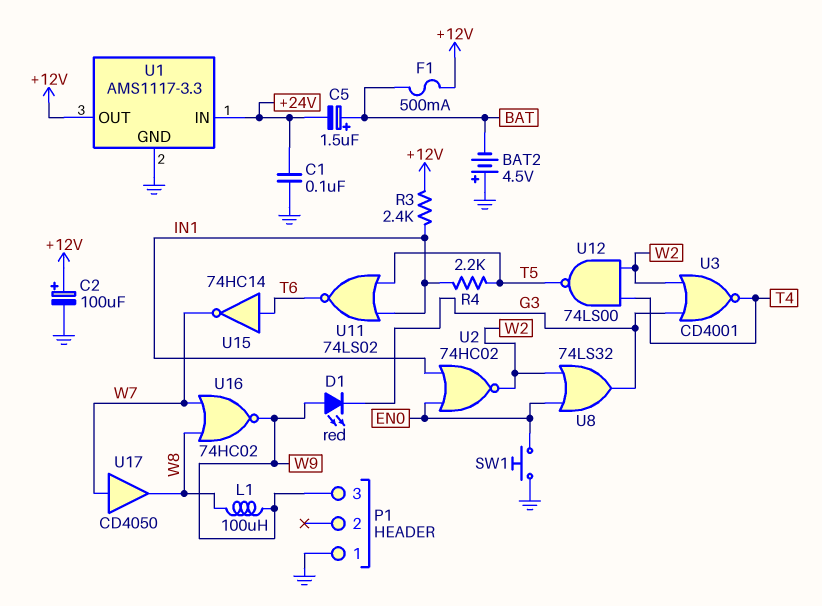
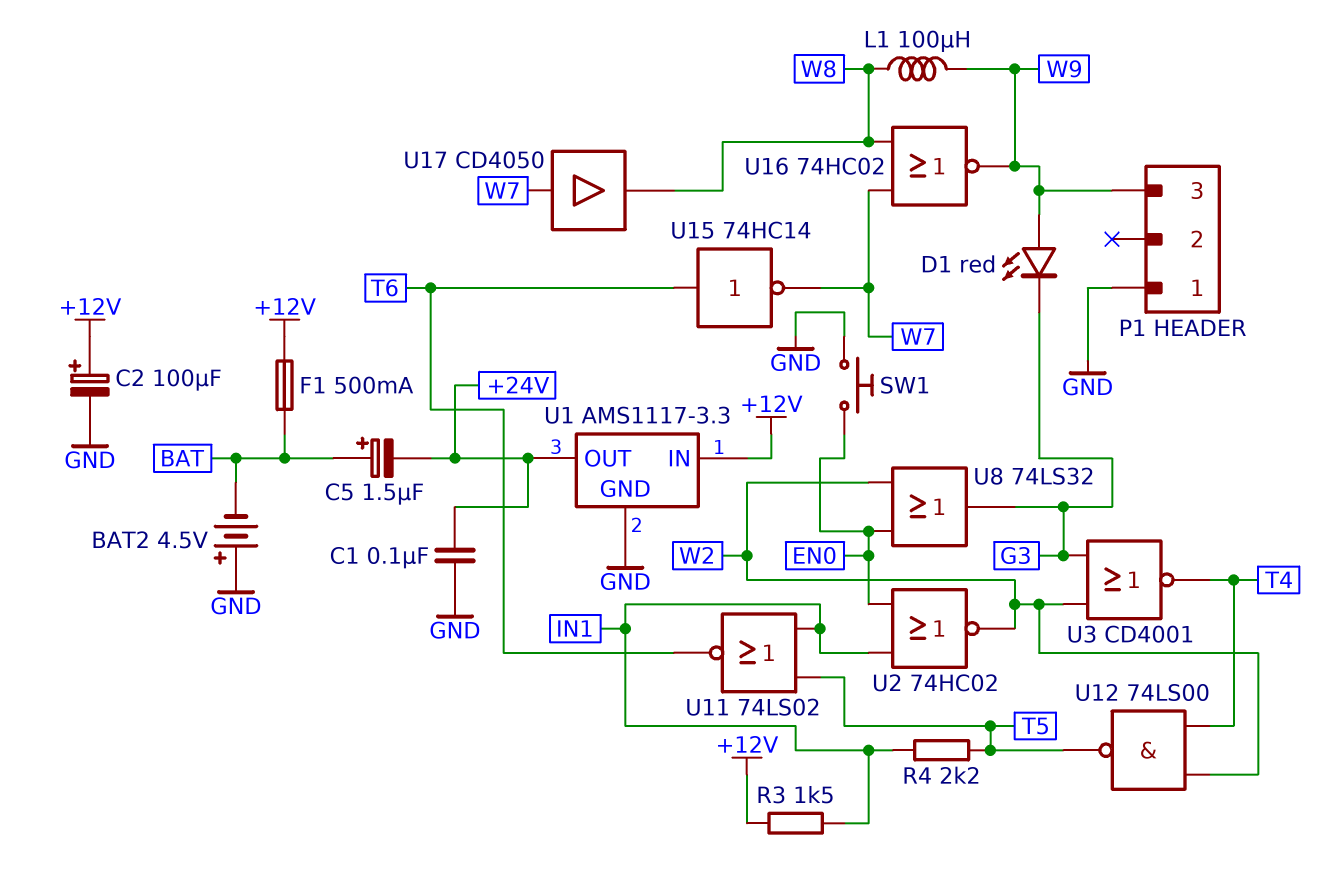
R3: 2.4k (+12V, IN1) -> 1.5k (+12V, IN1)
U1 pin IN: +24V -> +12V
U1 pin OUT: +12V -> +24V

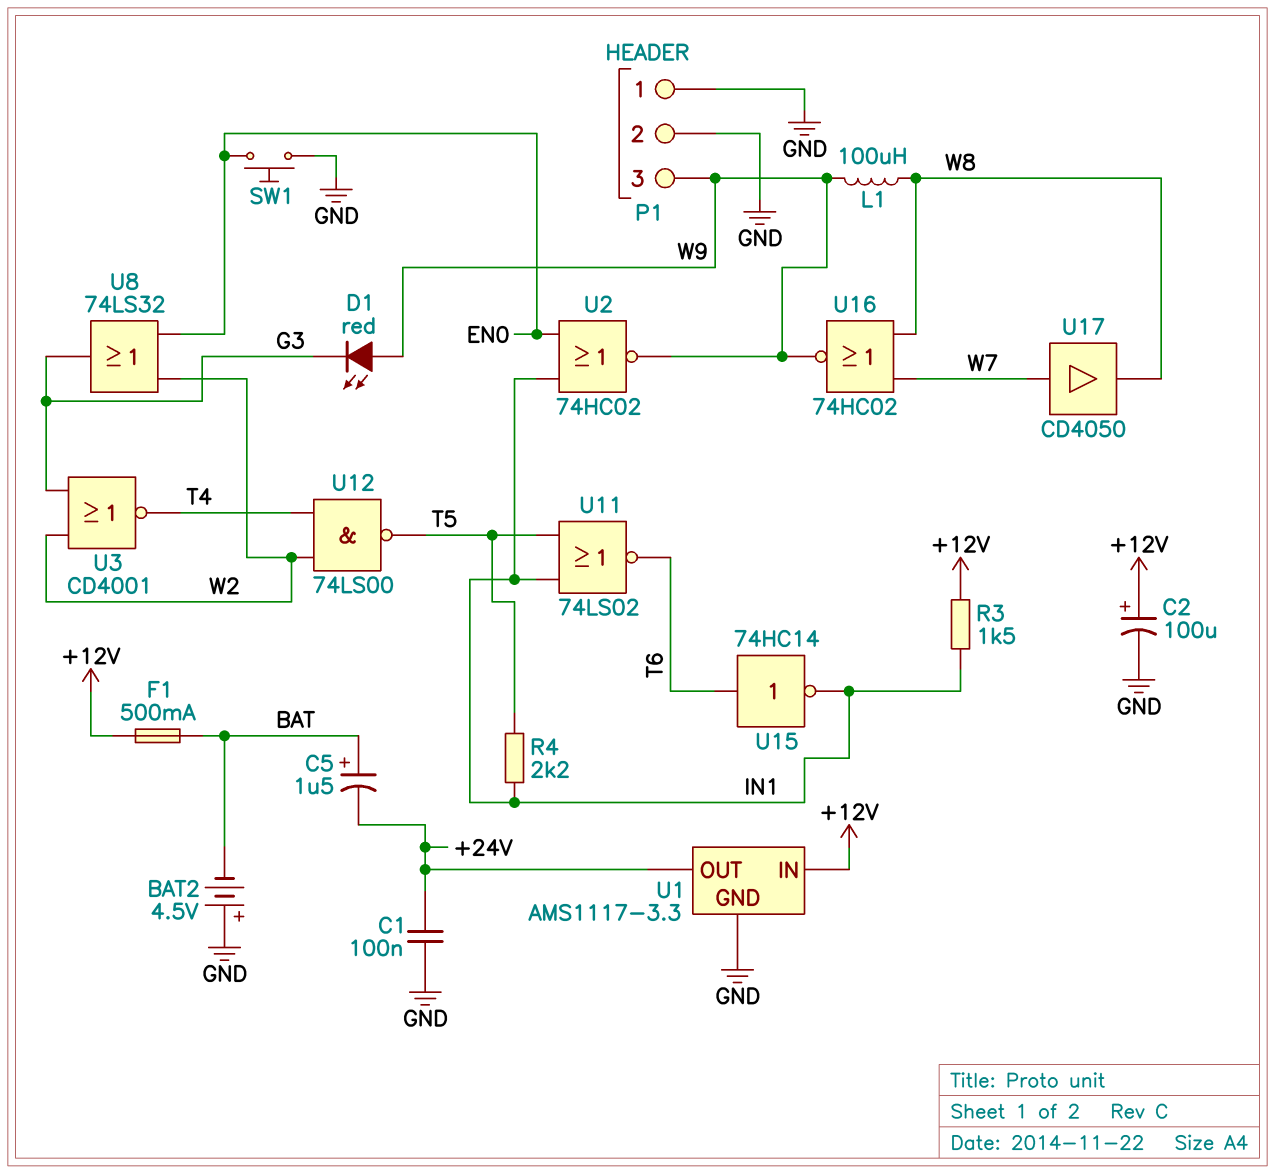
P1 pin 2: none -> GND
U2: NOR 74HC02 (in EN0, in IN1, out W2) -> NOR 74HC02 (in EN0, in IN1, out W9)
U15: NOT 74HC14 (in T6, out W7) -> NOT 74HC14 (in T6, out IN1)

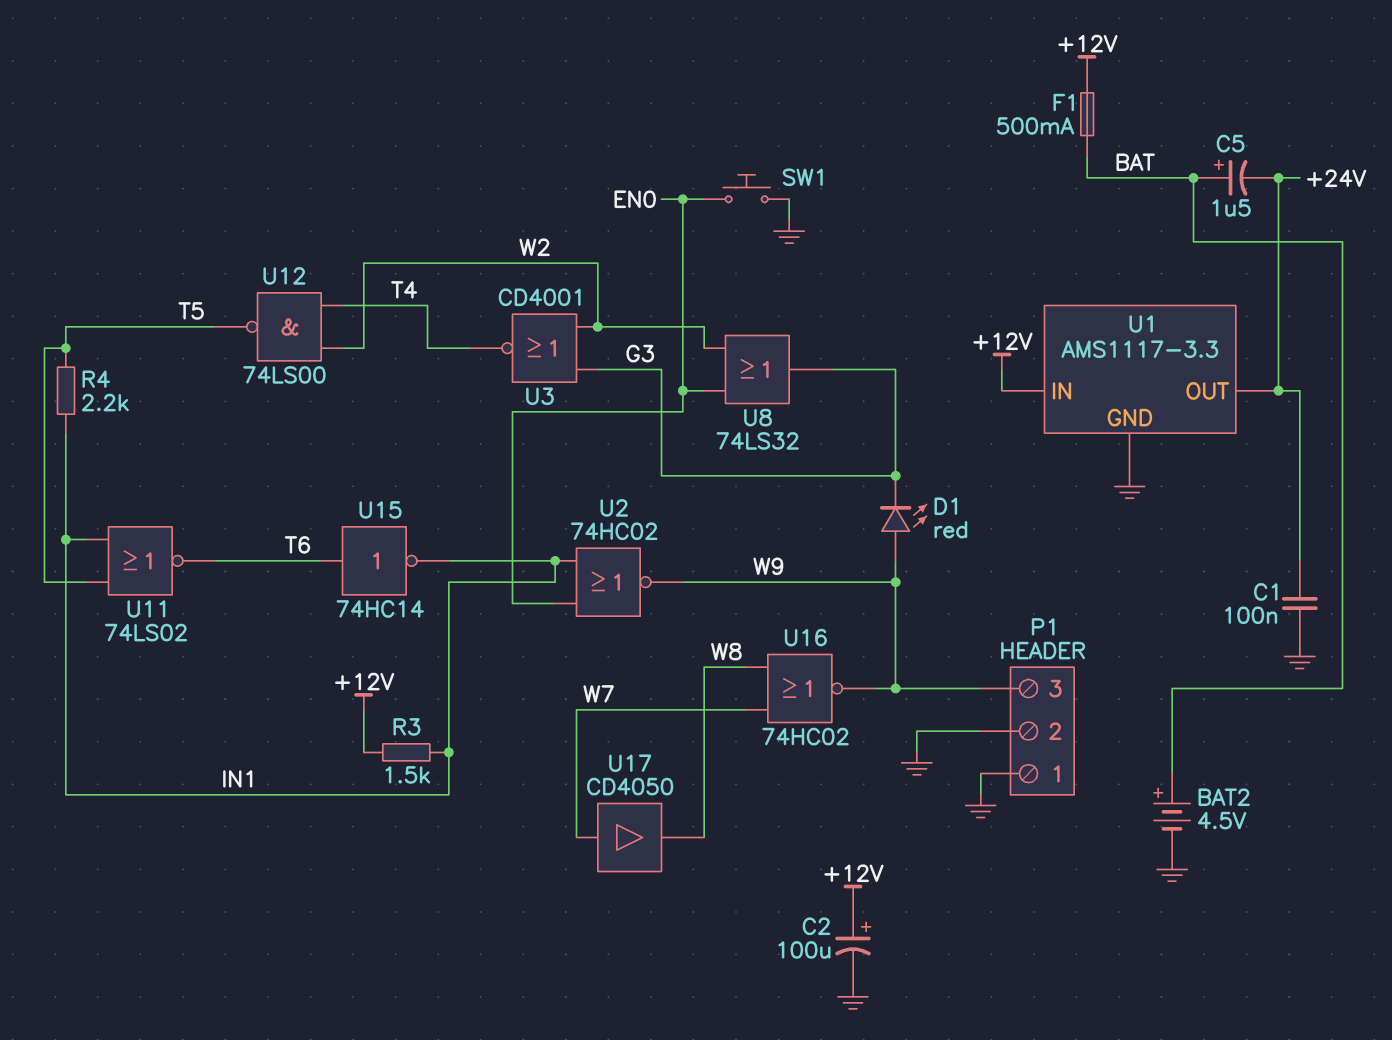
BAT2: 4.5V (plus GND, minus BAT) -> 4.5V (plus BAT, minus GND)
L1: 100uH (W8, W9) -> none

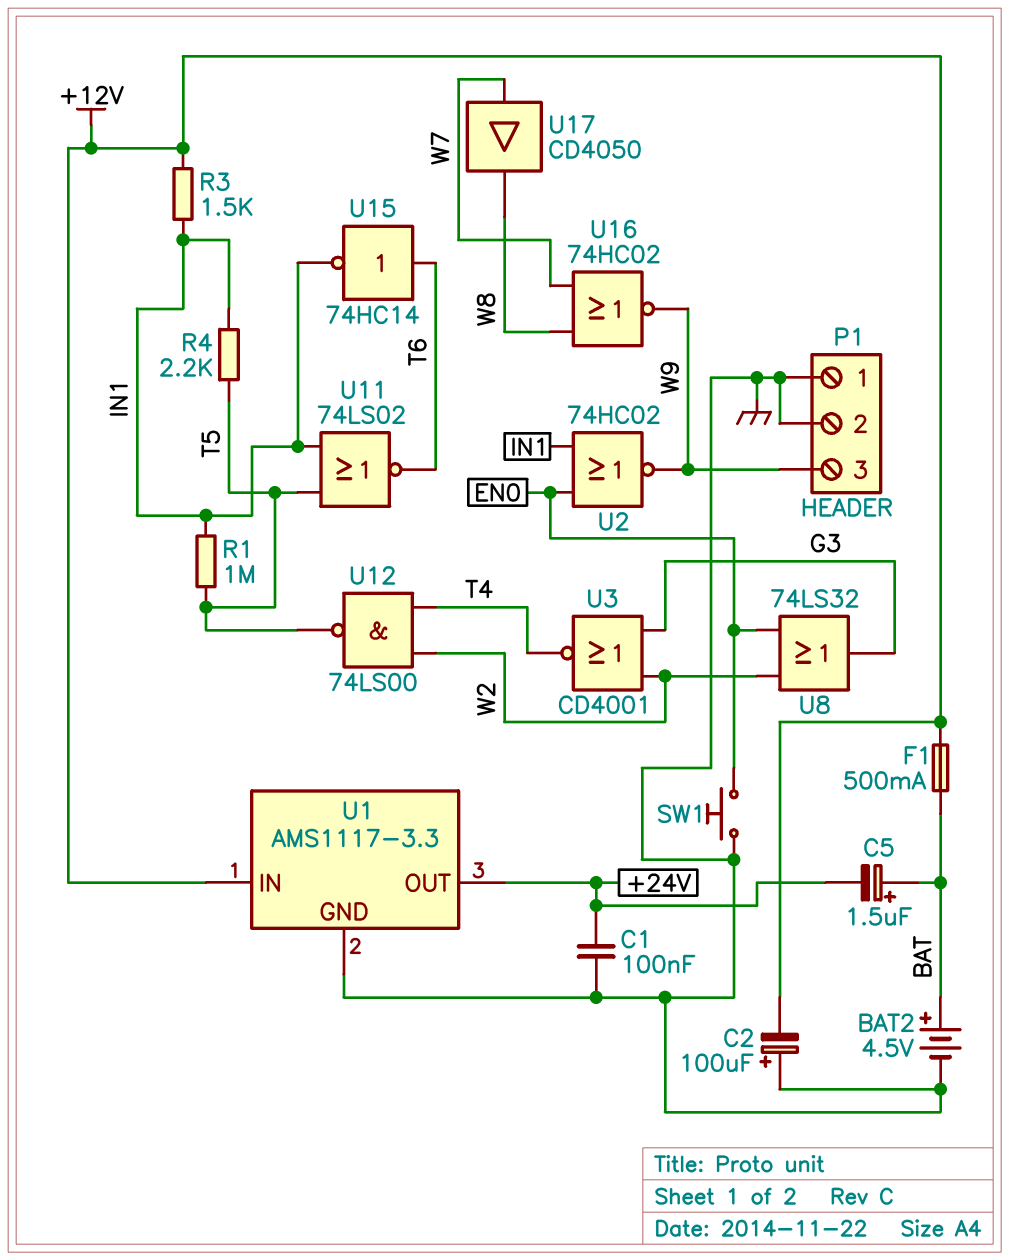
C2: 100uF (plus +12V, minus GND) -> 100uF (plus GND, minus +12V)
D1: LED red (A W9, K G3) -> none
R1: none -> 1M (IN1, T5)

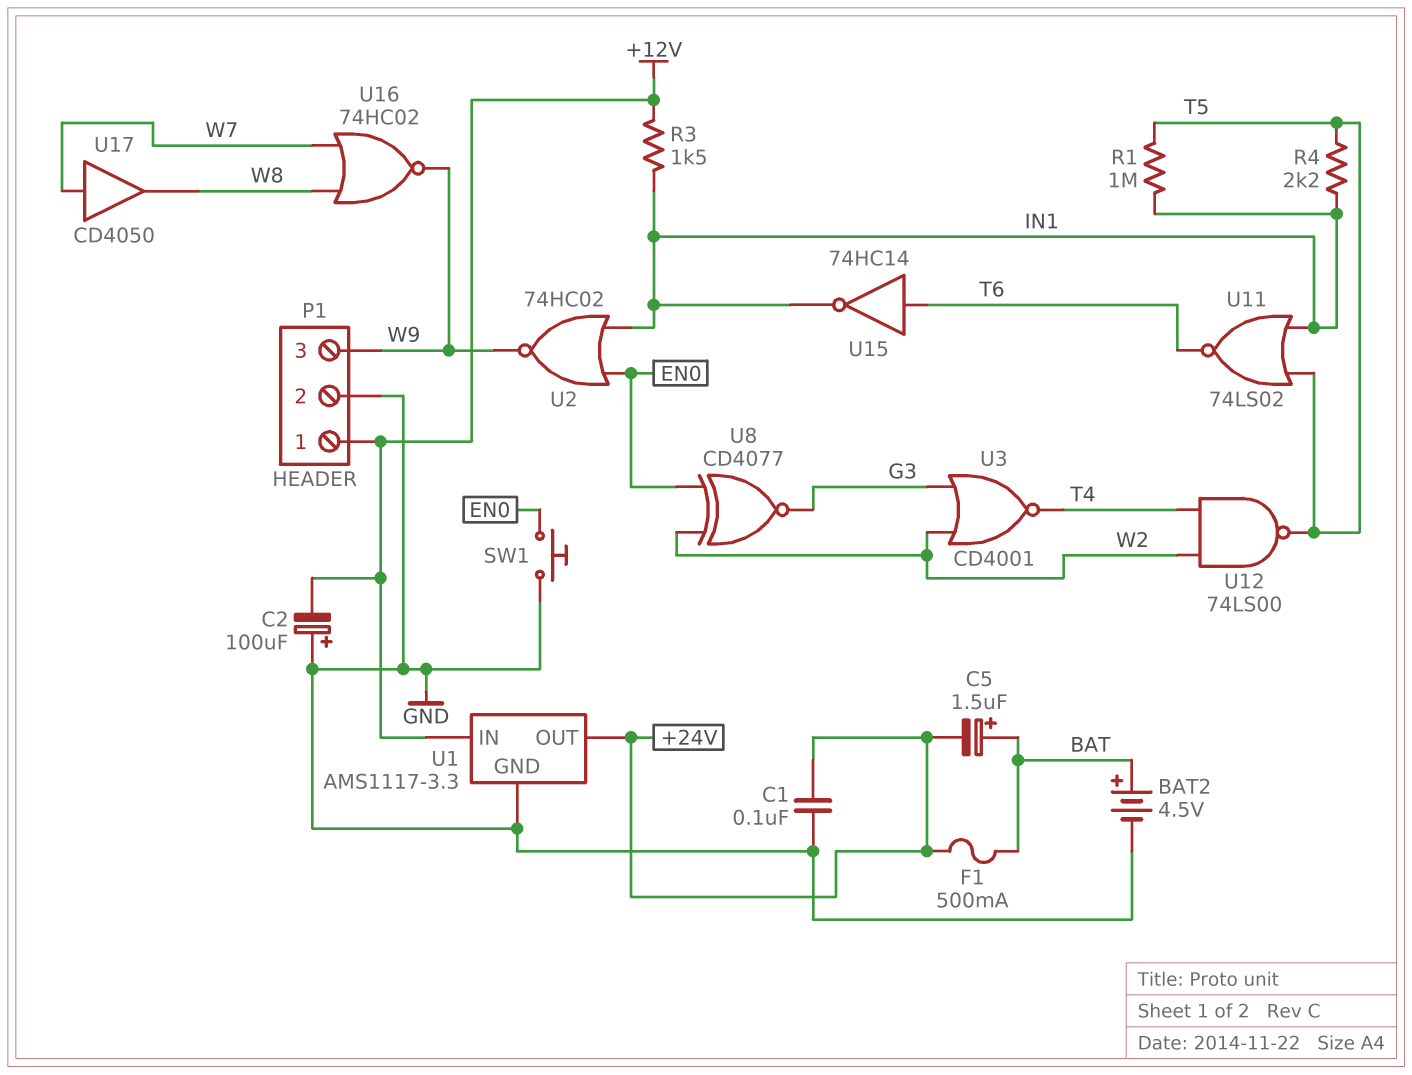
F1: 500mA (+12V, BAT) -> 500mA (+24V, BAT)
P1 pin 1: GND -> +12V
U8: OR 74LS32 (in EN0, in W2, out G3) -> XNOR CD4077 (in EN0, in W2, out G3)

